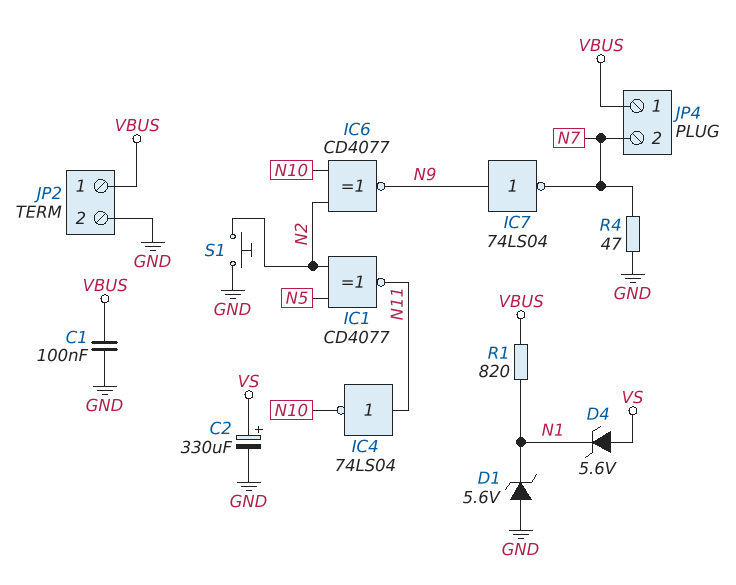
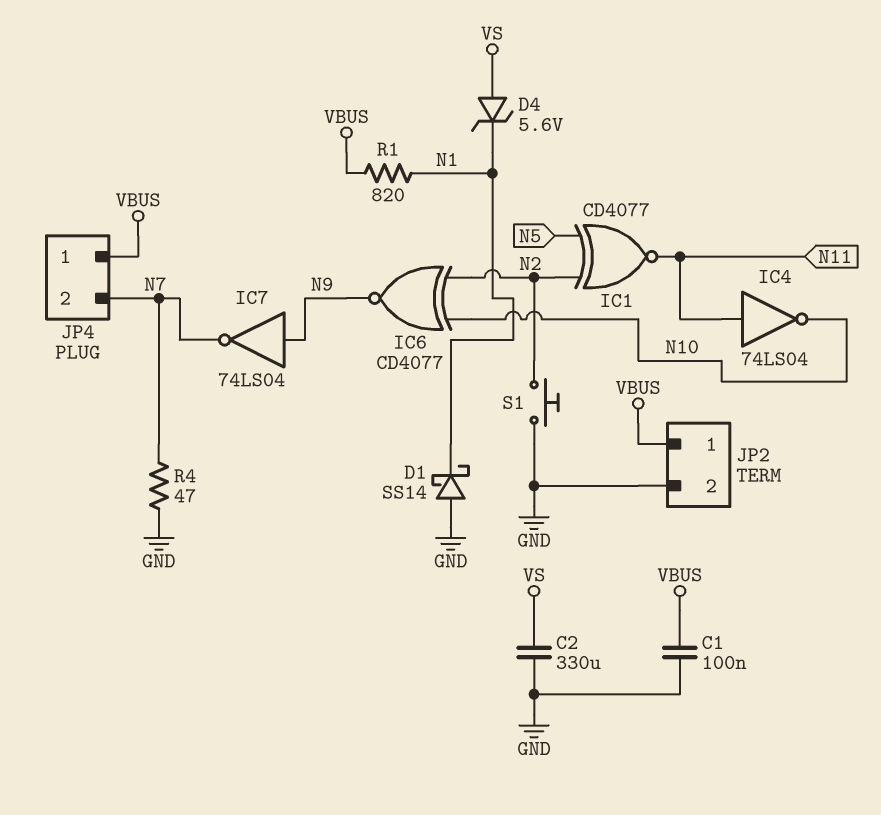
C2: 330uF (plus VS, minus GND) -> 330uF (GND, VS)
D1: zener 5.6V (A GND, K N1) -> schottky SS14 (A GND, K N1)

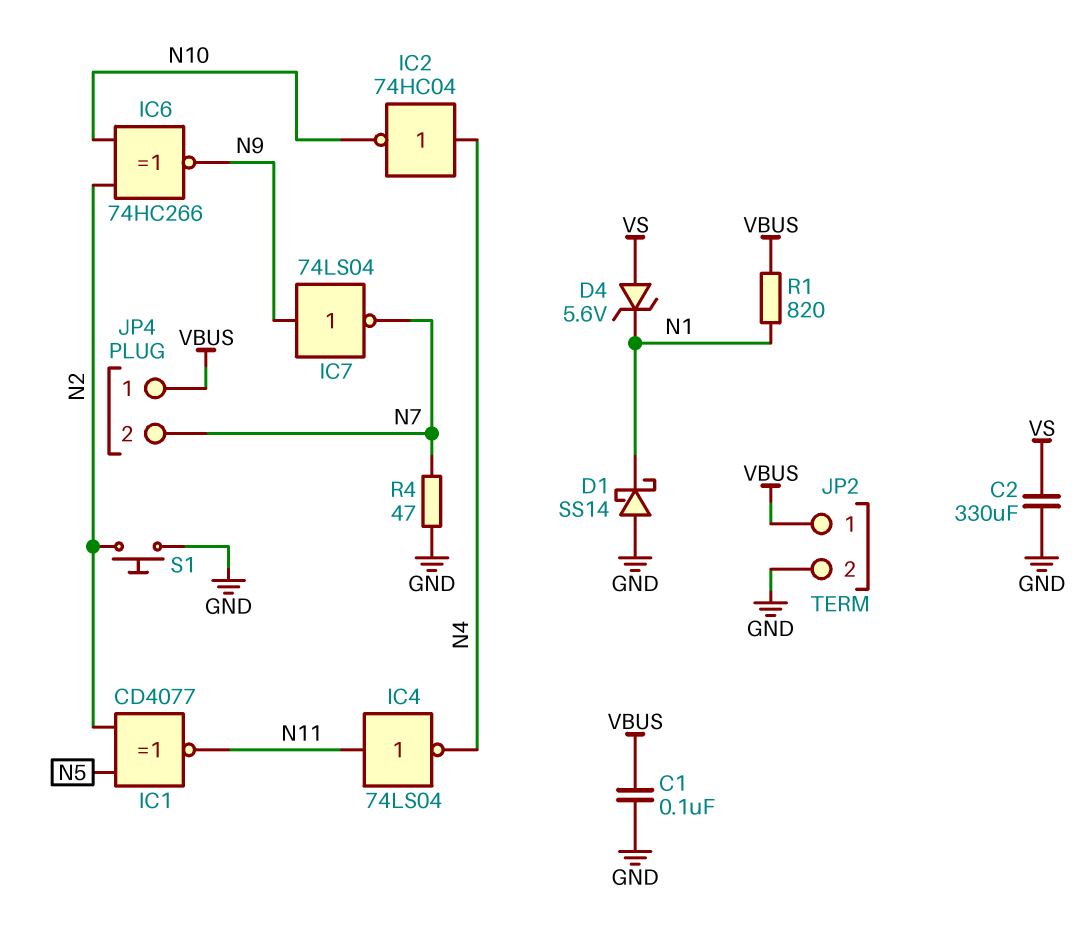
IC2: none -> NOT 74HC04 (in N4, out N10)
IC4: NOT 74LS04 (in N11, out N10) -> NOT 74LS04 (in N11, out N4)
IC6: XNOR CD4077 (in N2, in N10, out N9) -> XNOR 74HC266 (in N2, in N10, out N9)

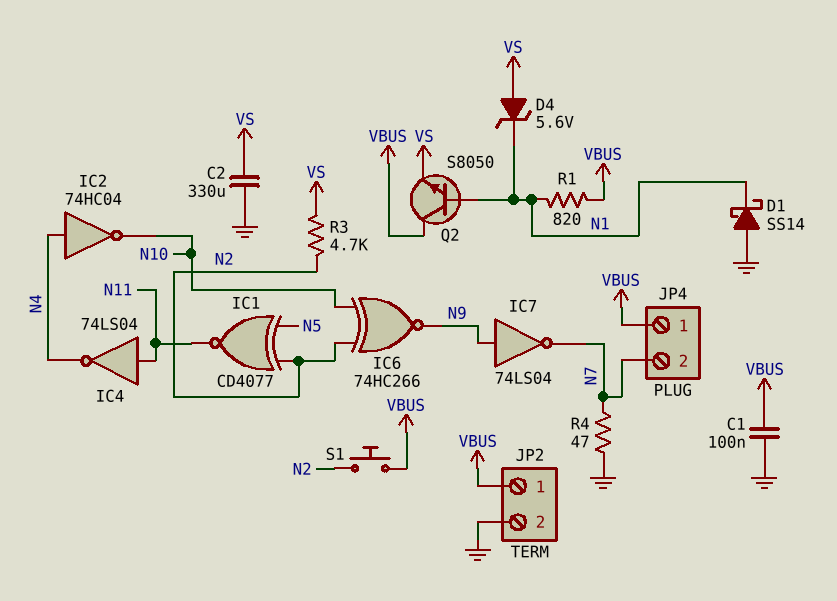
Q2: none -> NPN S8050 (B N1, C VBUS, E VS)
R3: none -> 4.7k (N2, VS)
S1: button (GND, N2) -> button (N2, VBUS)

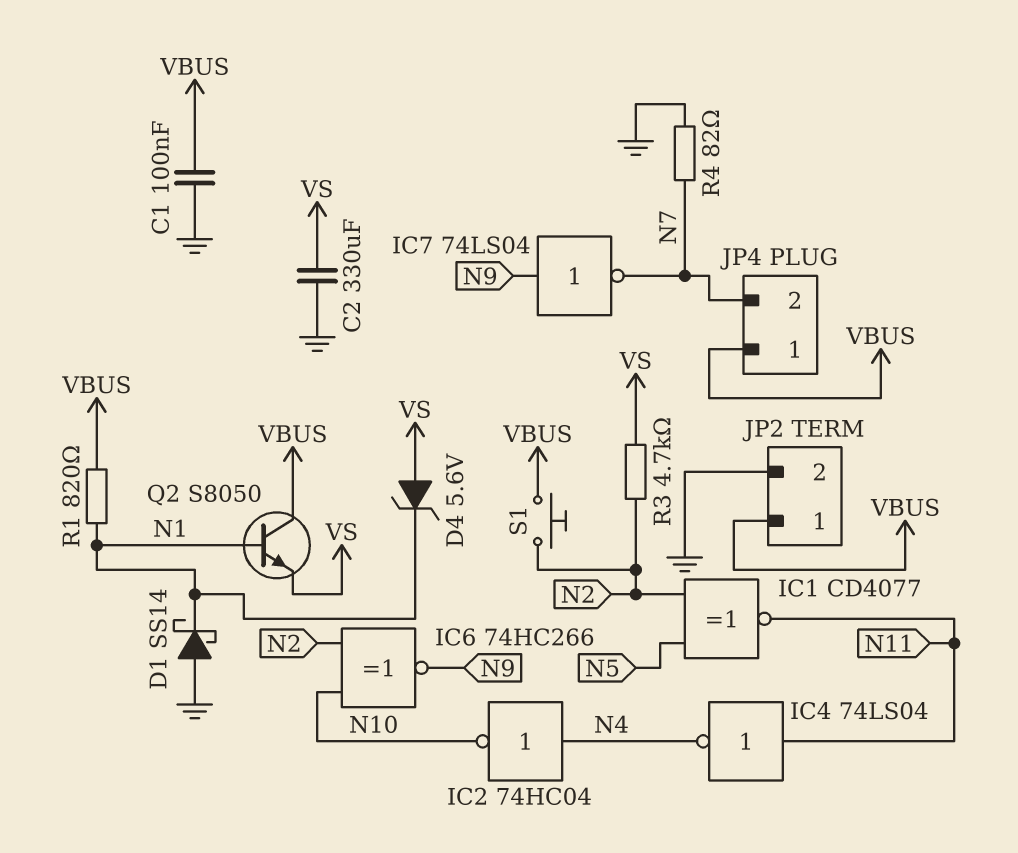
R4: 47 (GND, N7) -> 82 (GND, N7)

